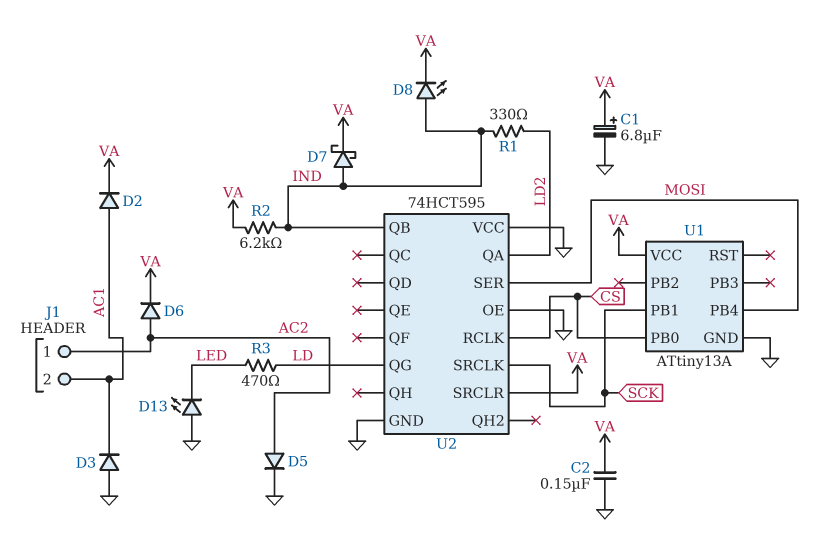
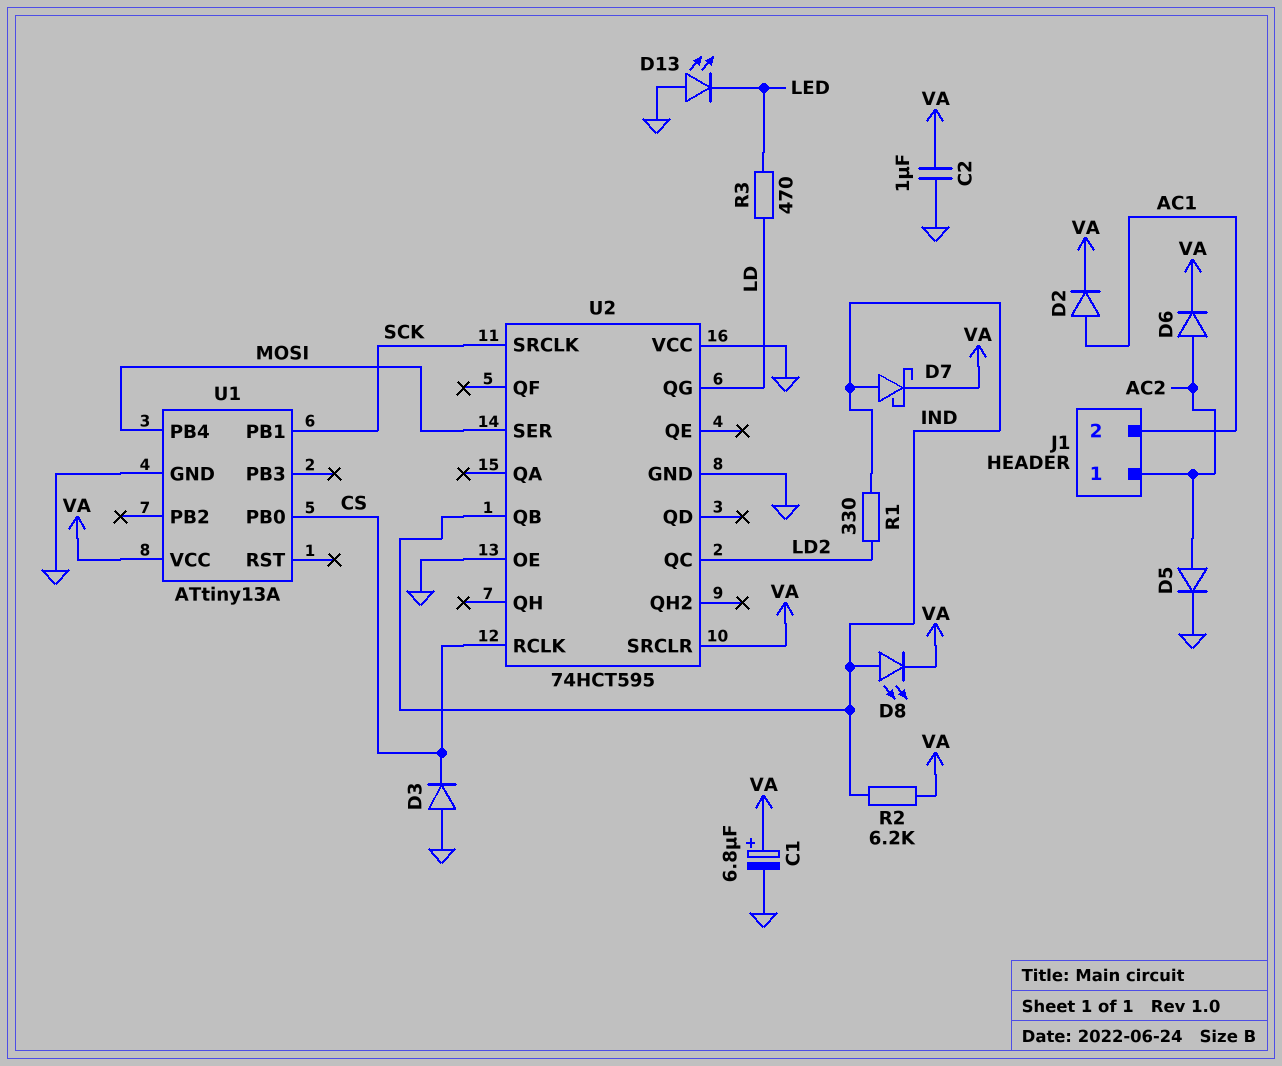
C2: 150nF (GND, VA) -> 1uF (GND, VA)
D3: diode (A GND, K AC1) -> diode (A GND, K CS)
U2 pin QA: LD2 -> none
U2 pin QC: none -> LD2

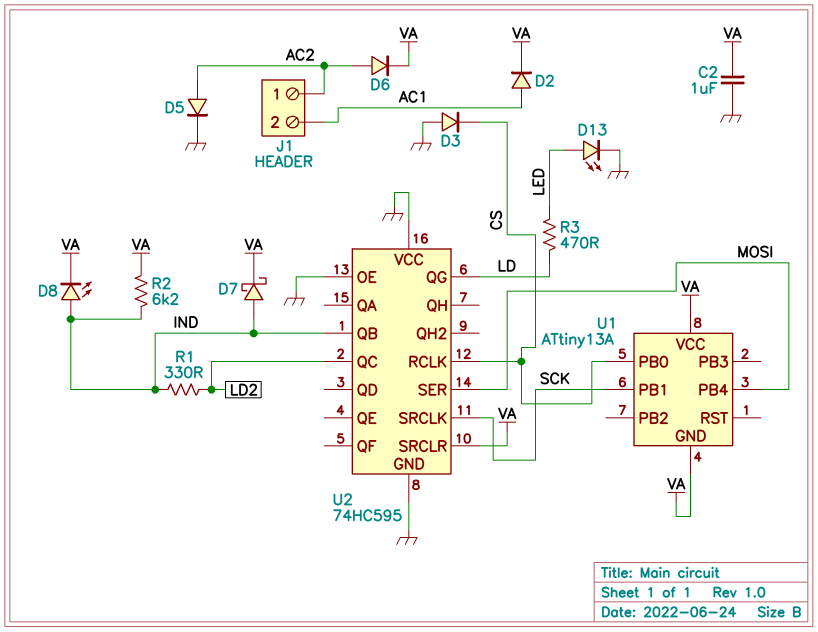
C1: 6.8uF (plus VA, minus GND) -> none
D13: LED (A GND, K LED) -> LED (A LED, K GND)
U1 pin GND: GND -> VA
U2: 74HCT595 -> 74HC595

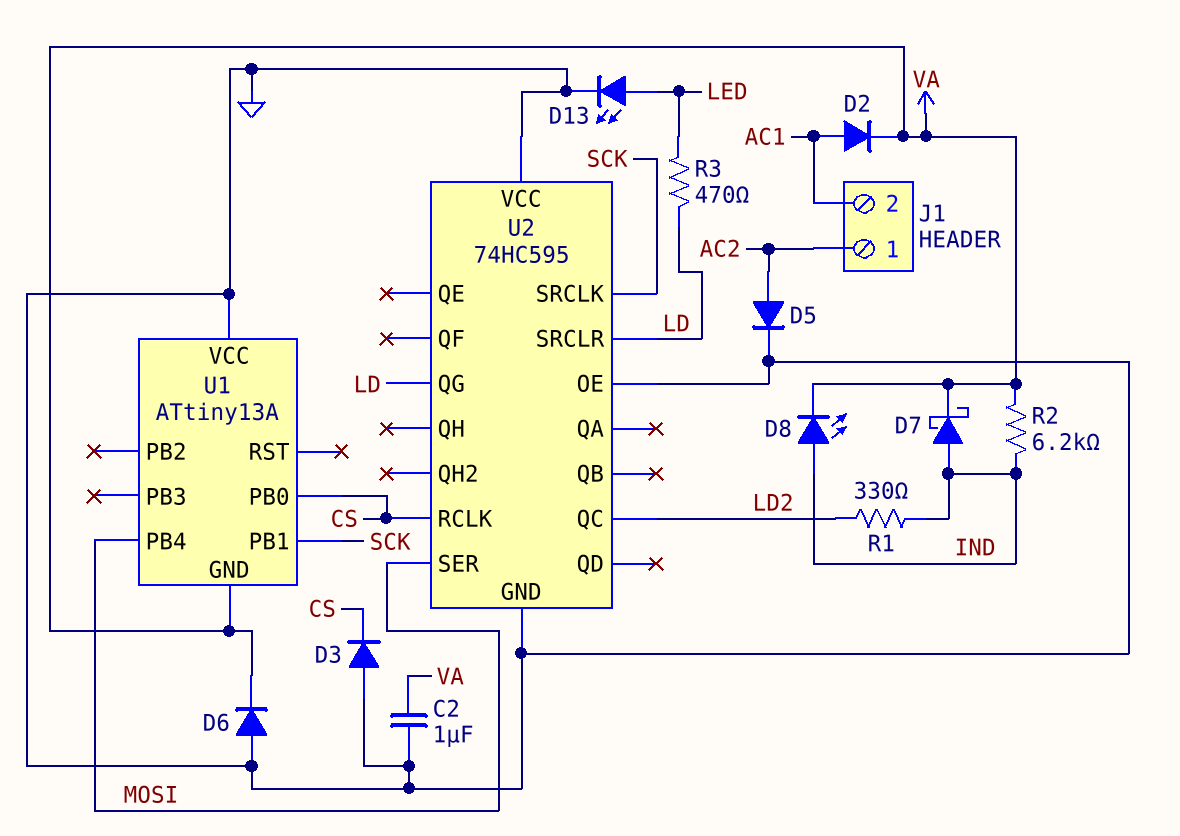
D6: diode (A AC2, K VA) -> diode (A GND, K VA)
U1 pin VCC: VA -> GND
U2 pin QB: IND -> none
U2 pin SRCLR: VA -> LD

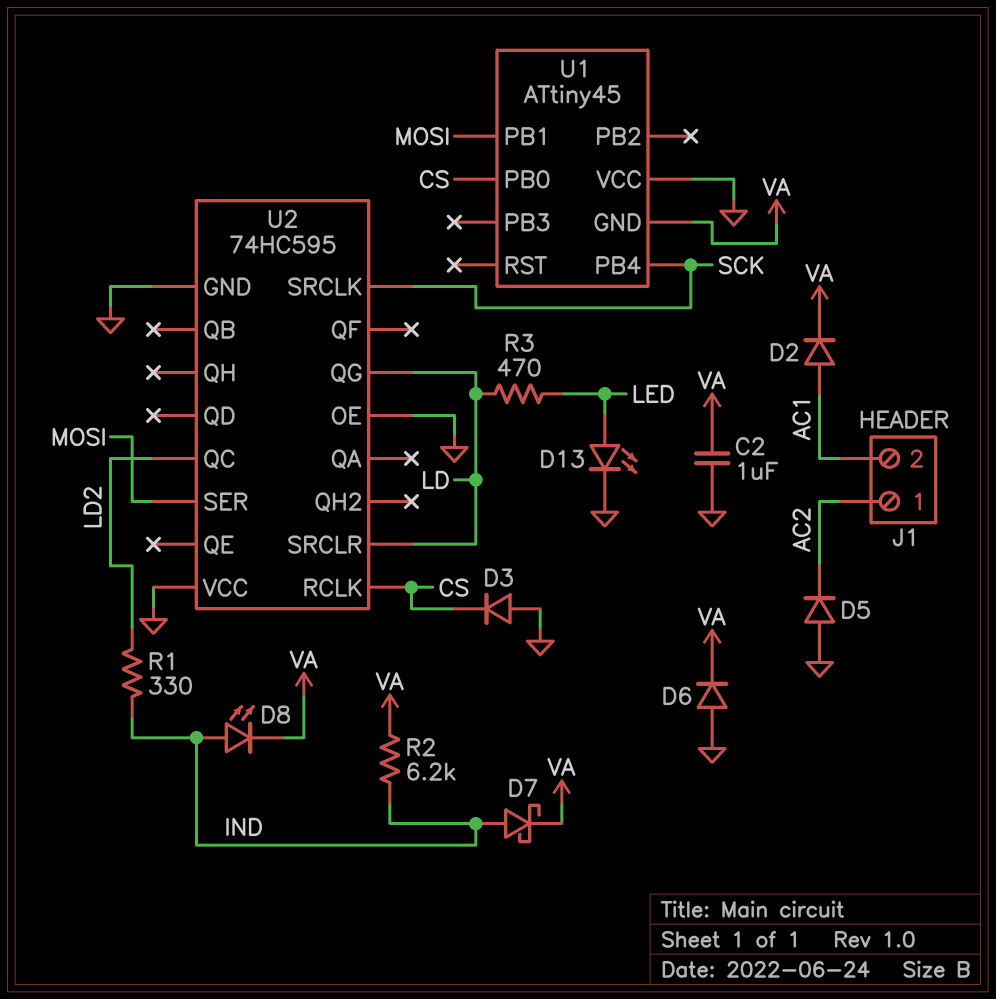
D5: diode (A AC2, K GND) -> diode (A GND, K AC2)
U1: ATtiny13A -> ATtiny45
U1 pin PB1: SCK -> MOSI
U1 pin PB4: MOSI -> SCK

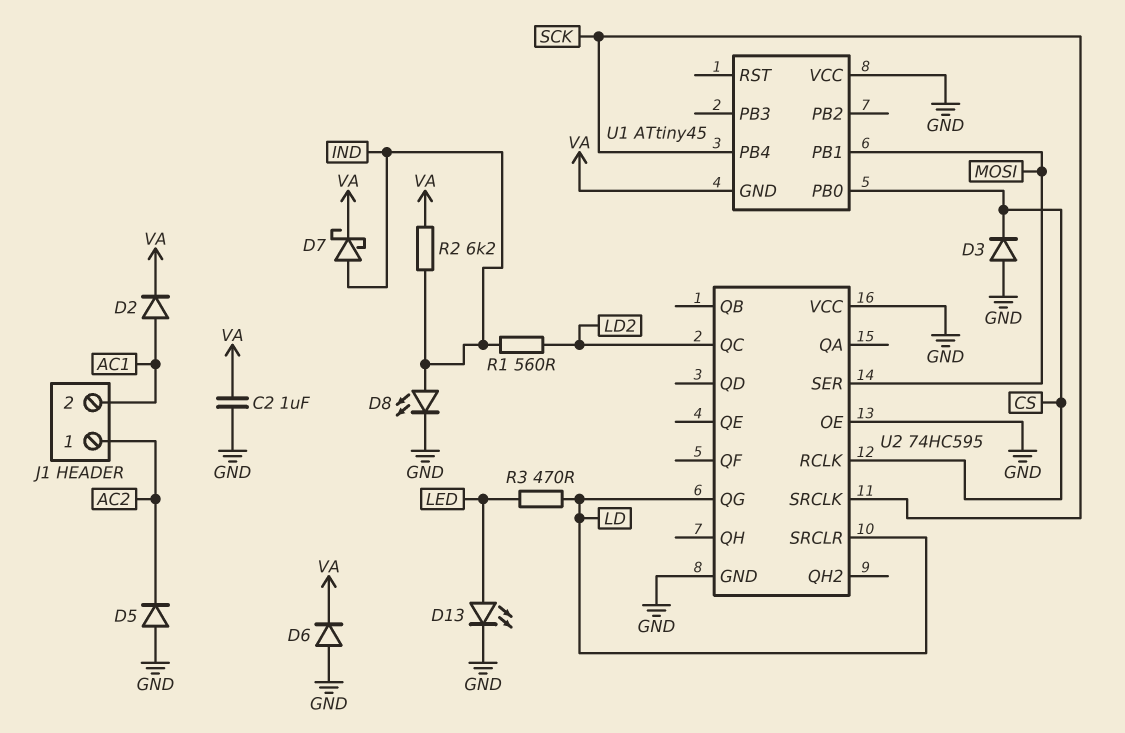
D8: LED (A IND, K VA) -> LED (A IND, K GND)
R1: 330 (IND, LD2) -> 560 (IND, LD2)

